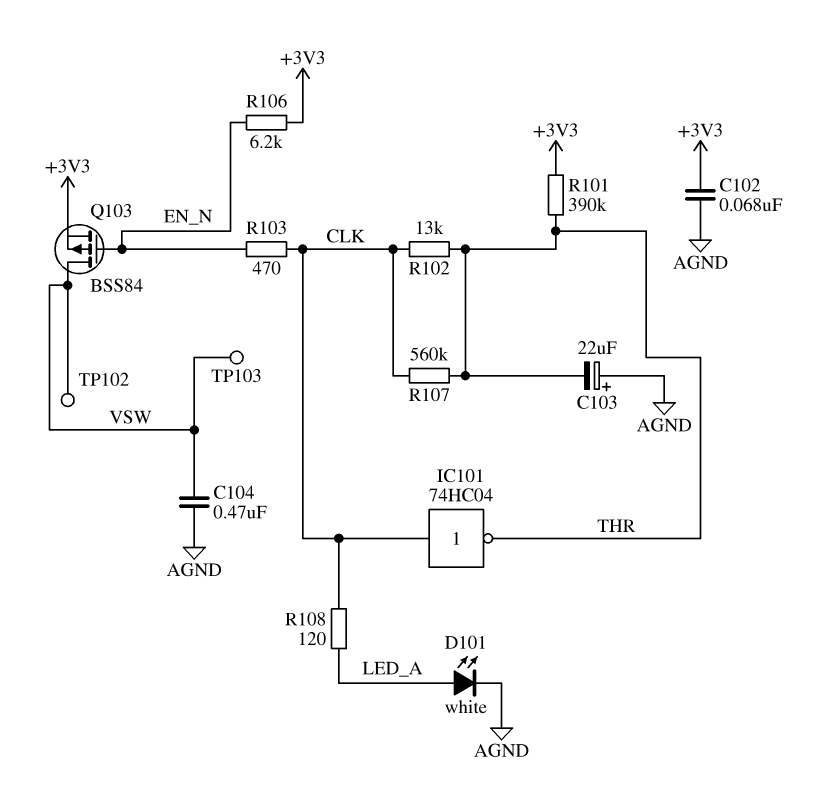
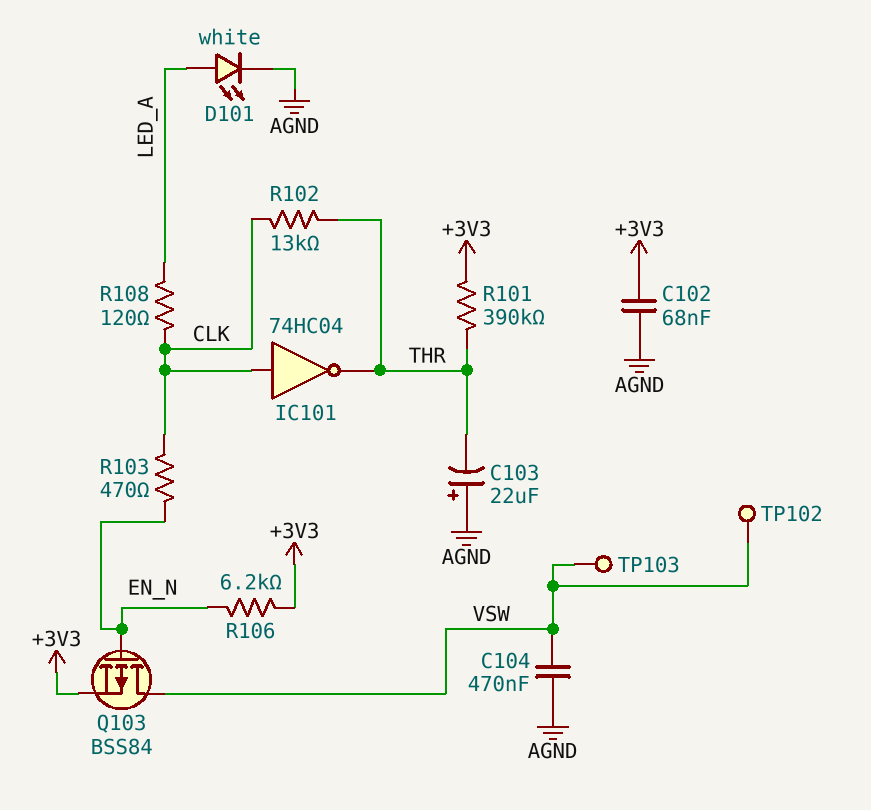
R107: 560k (CLK, THR) -> none

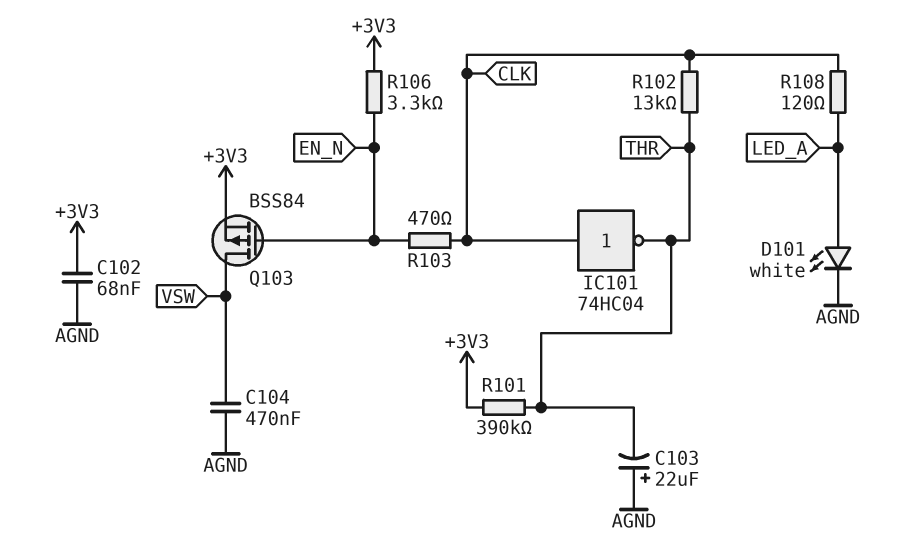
R106: 6.2k (+3V3, EN_N) -> 3.3k (+3V3, EN_N)
TP102: test point (VSW) -> none
TP103: test point (VSW) -> none

